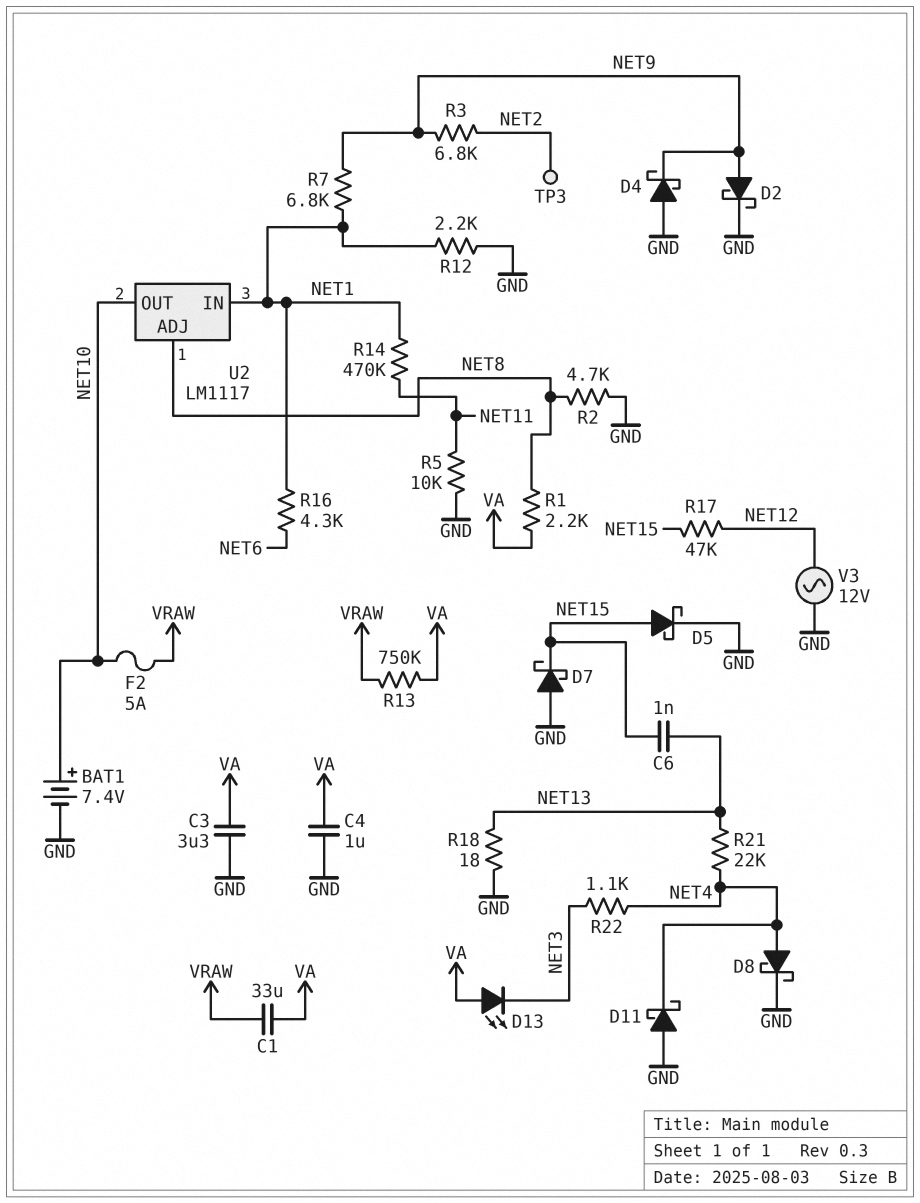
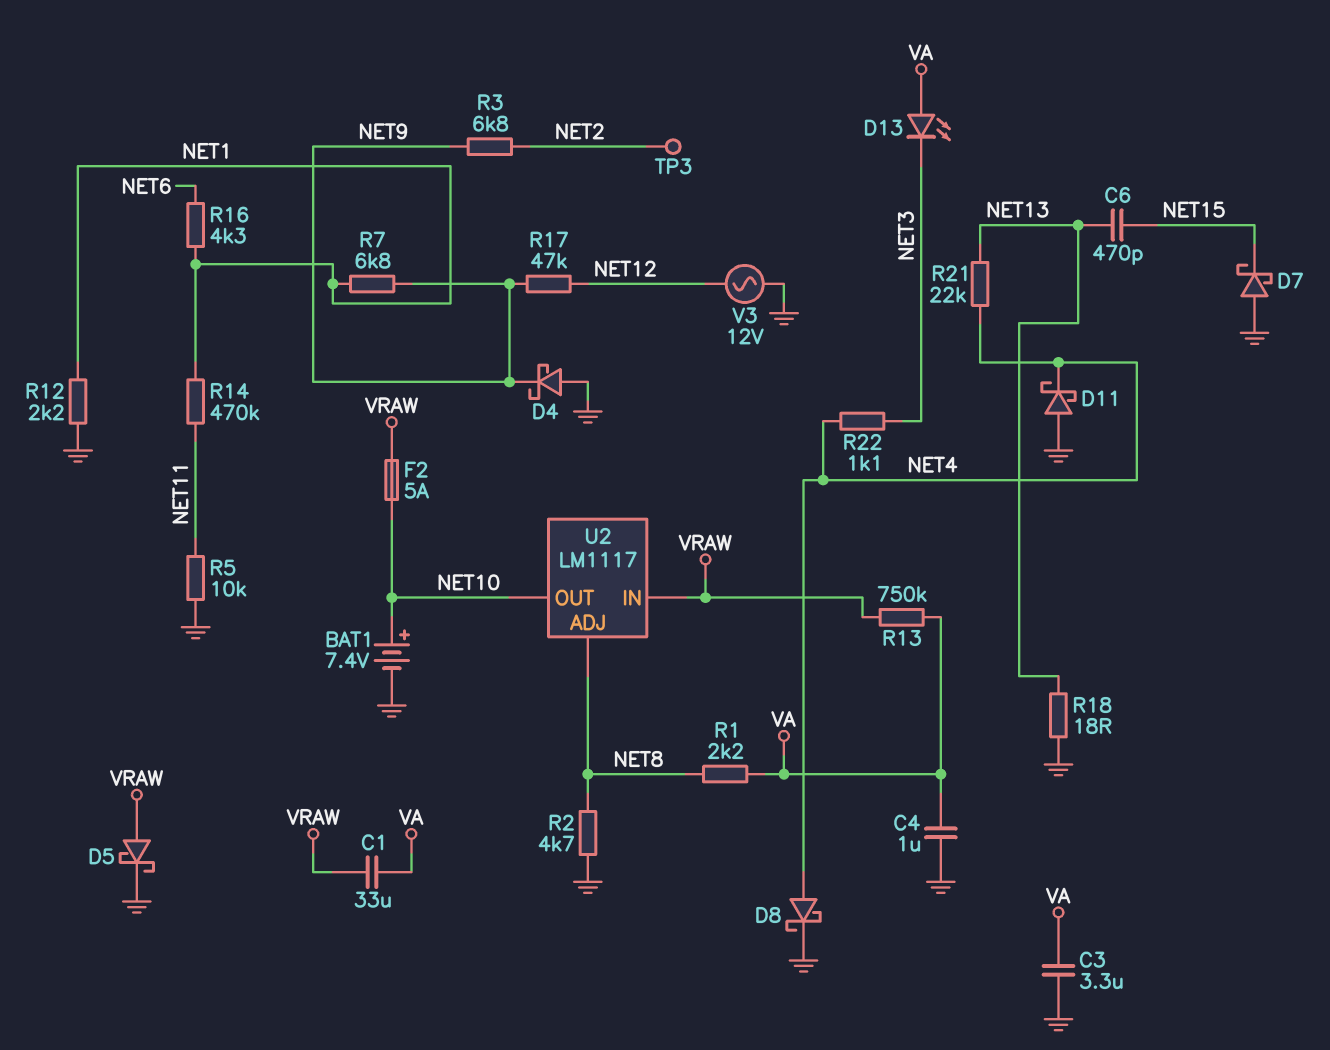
C6: 1nF (NET13, NET15) -> 470pF (NET13, NET15)
D2: schottky (A NET9, K GND) -> none
D5: schottky (A NET15, K GND) -> schottky (A VRAW, K GND)
R17: 47k (NET12, NET15) -> 47k (NET9, NET12)
U2 pin IN: NET1 -> VRAW

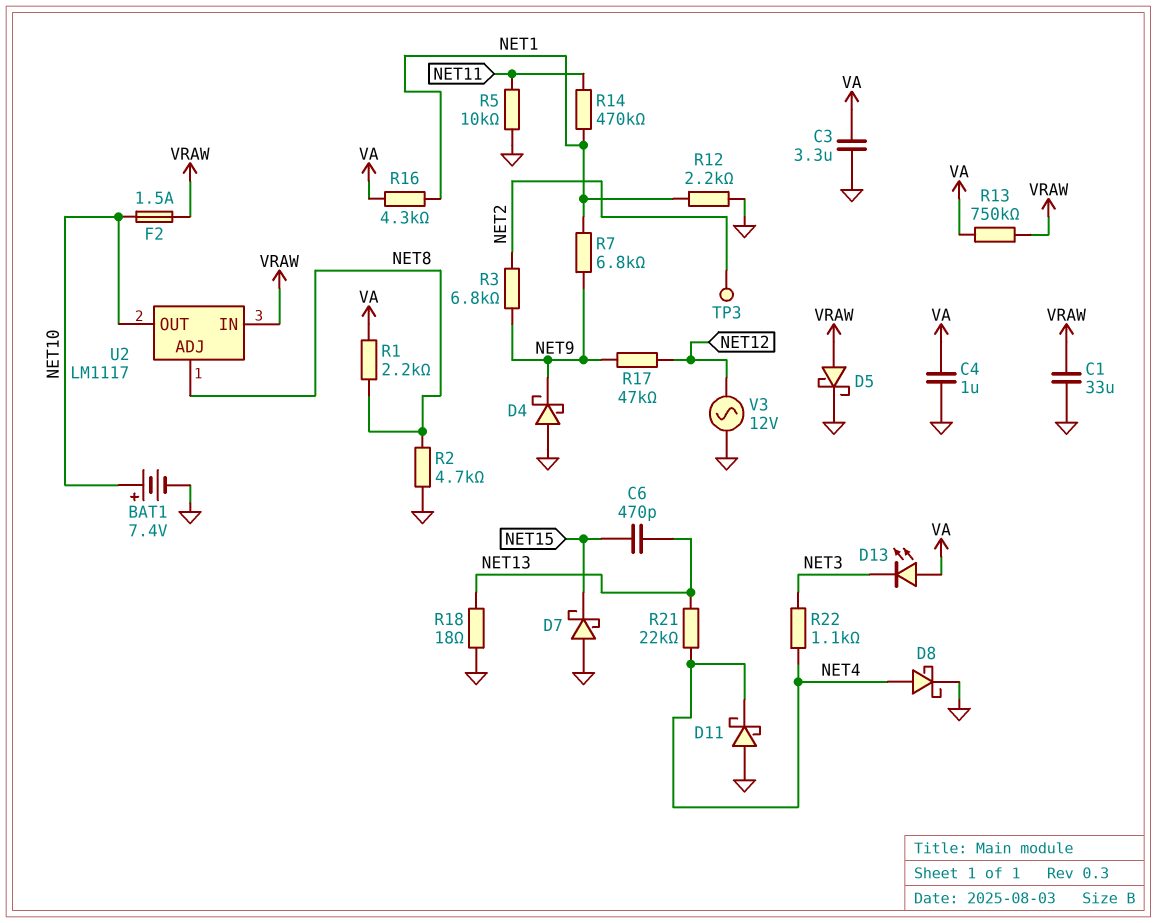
C1: 33uF (VA, VRAW) -> 33uF (GND, VRAW)
F2: 5A (NET10, VRAW) -> 1.5A (NET10, VRAW)
R16: 4.3k (NET1, NET6) -> 4.3k (NET1, VA)

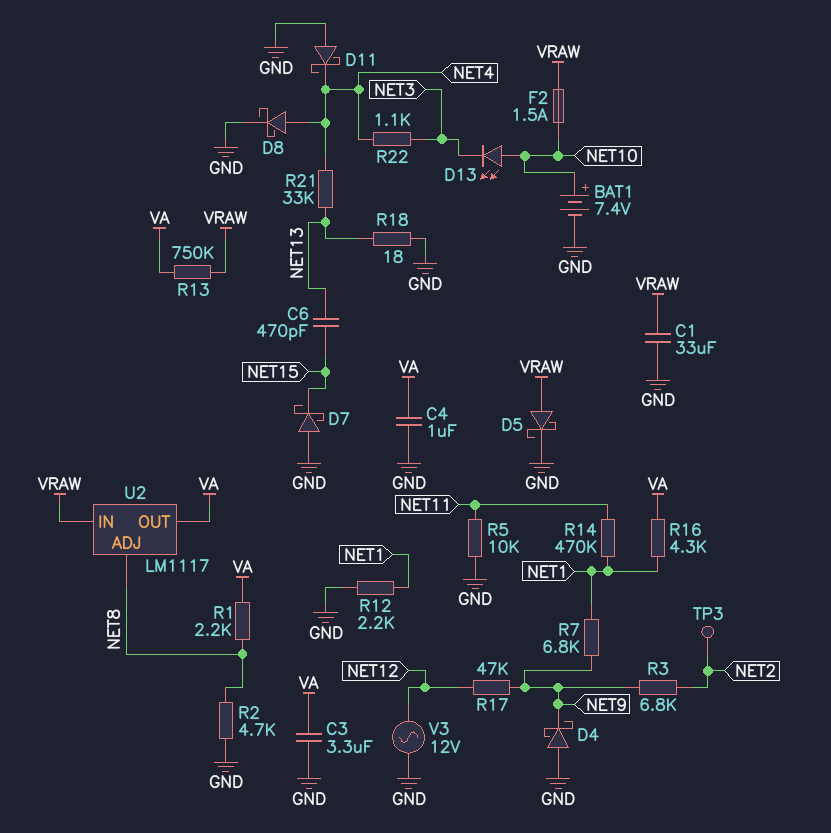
D13: LED (A VA, K NET3) -> LED (A NET10, K NET3)
R21: 22k (NET4, NET13) -> 33k (NET4, NET13)
U2 pin OUT: NET10 -> VA

